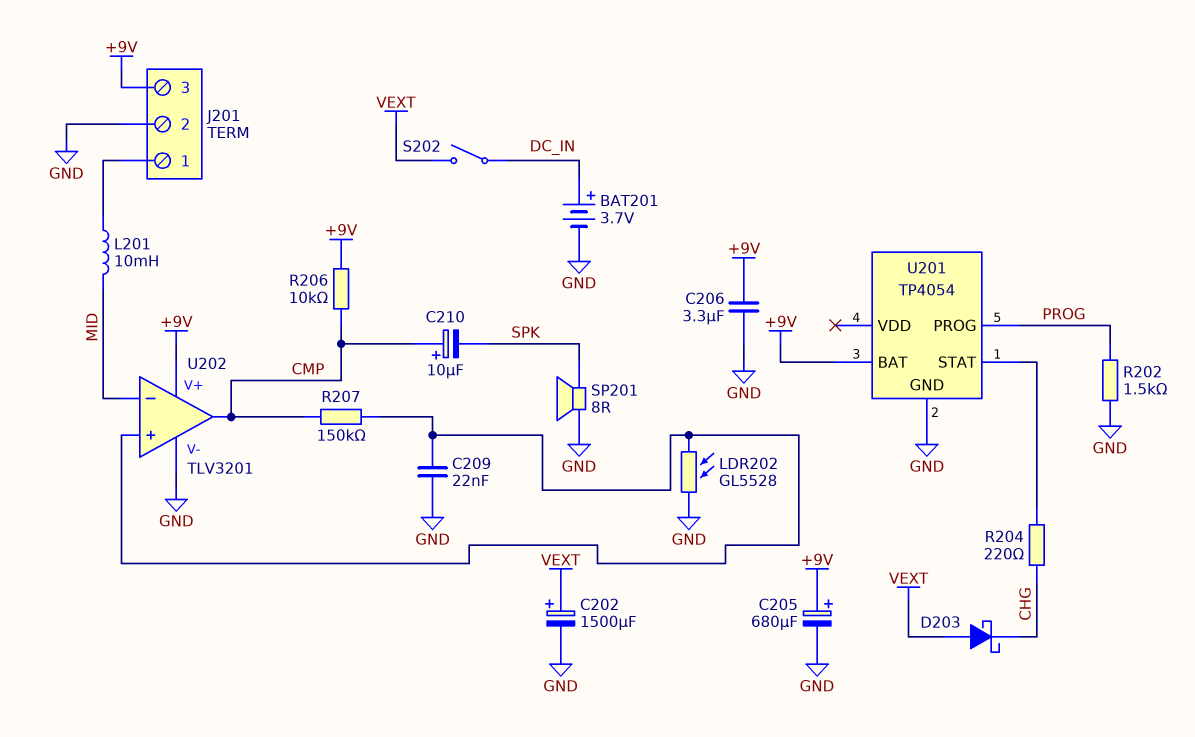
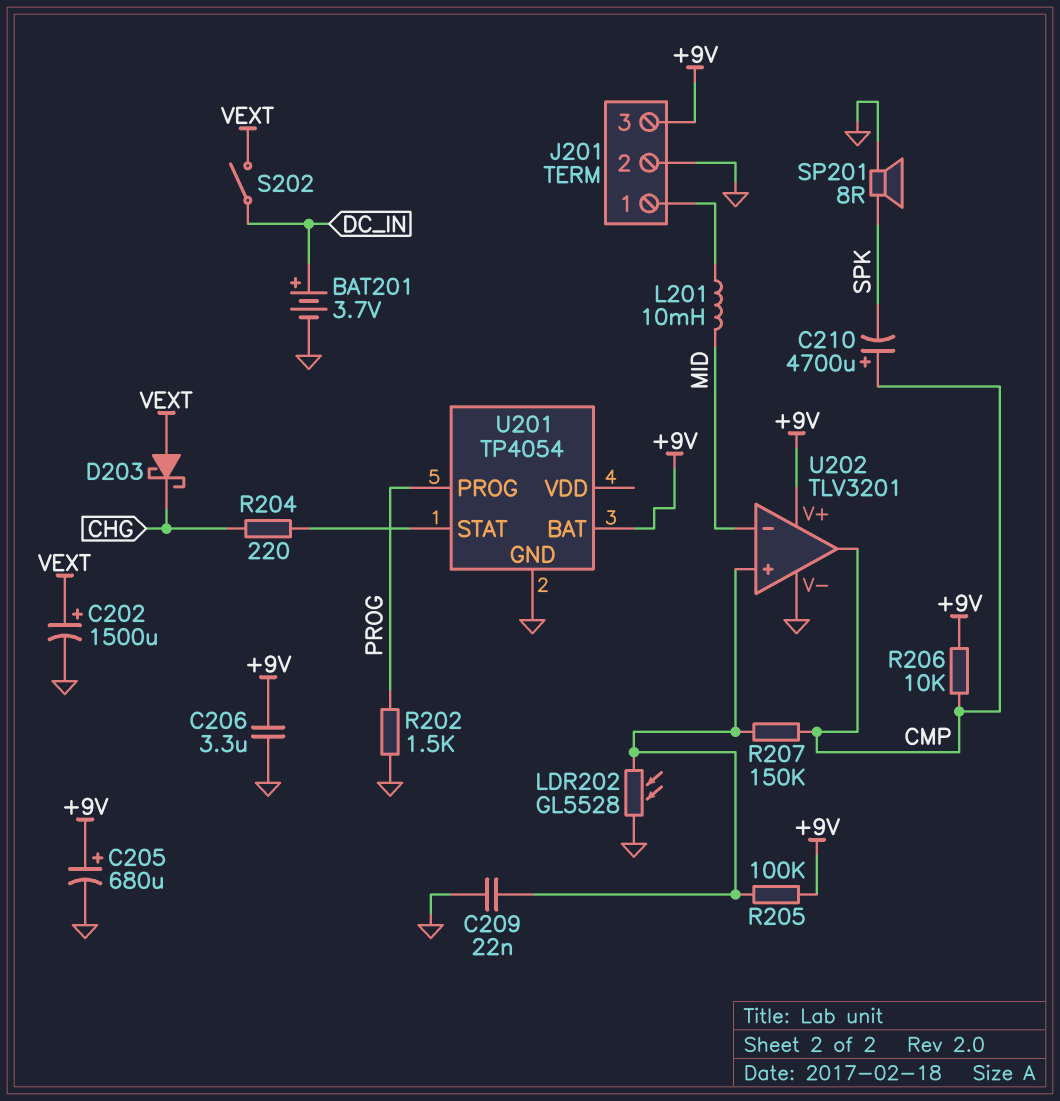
C210: 10uF (plus CMP, minus SPK) -> 4700uF (plus CMP, minus SPK)
R205: none -> 100k (+9V, U202/in+)

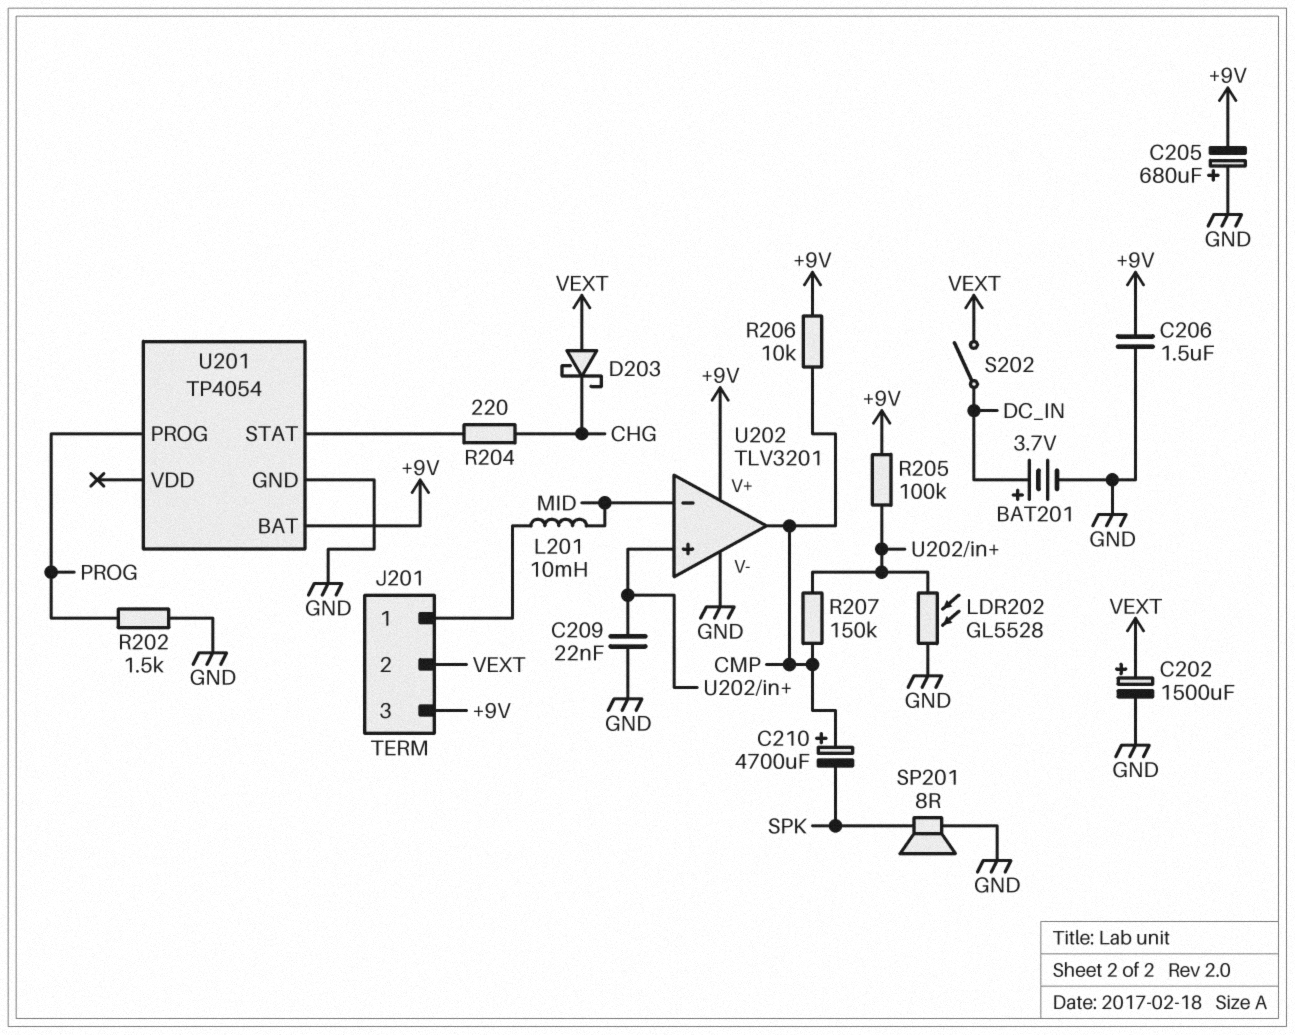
C205: 680uF (plus +9V, minus GND) -> 680uF (plus GND, minus +9V)
C206: 3.3uF (+9V, GND) -> 1.5uF (+9V, GND)
J201 pin 2: GND -> VEXT

